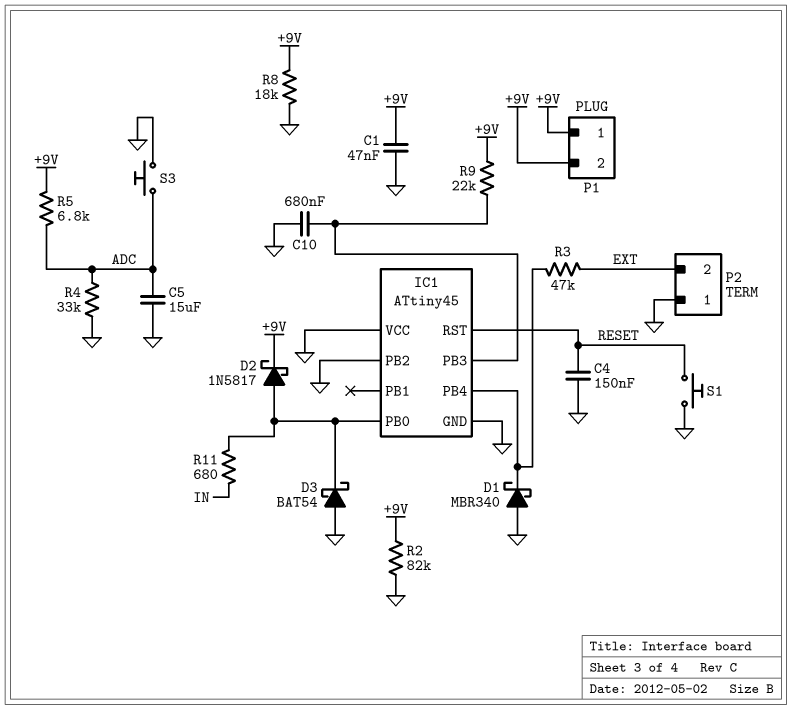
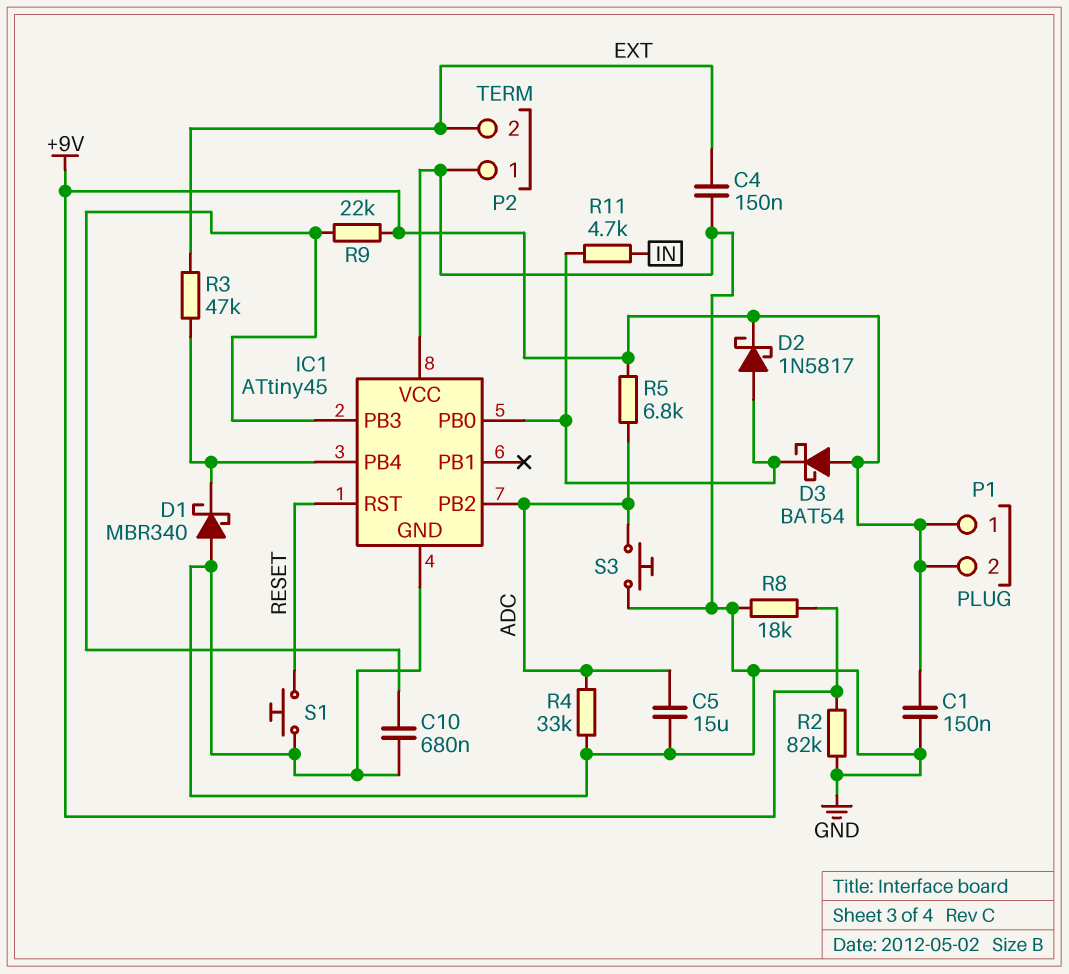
C1: 47nF (+9V, GND) -> 150nF (+9V, GND)
C4: 150nF (GND, RESET) -> 150nF (EXT, GND)
D3: schottky BAT54 (A GND, K IC1/PB0) -> schottky BAT54 (A +9V, K IC1/PB0)
IC1 pin PB2: GND -> ADC
R11: 680 (IC1/PB0, IN) -> 4.7k (IC1/PB0, IN)

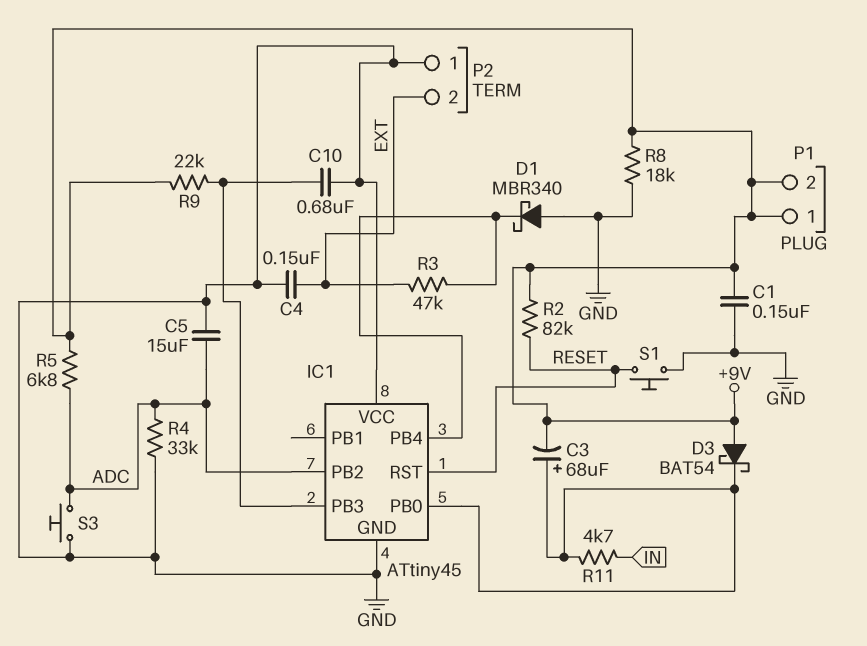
C3: none -> 68uF (plus IC1/PB0, minus +9V)
D2: schottky 1N5817 (A IC1/PB0, K +9V) -> none
R2: 82k (+9V, GND) -> 82k (+9V, RESET)

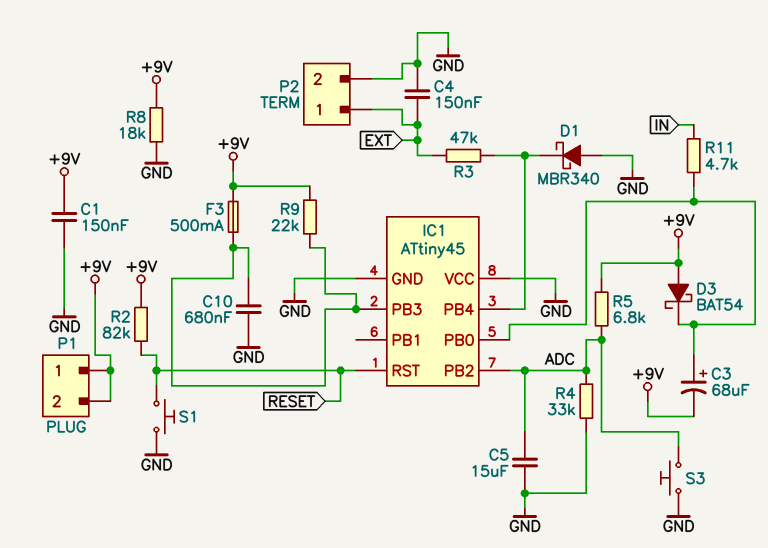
F3: none -> 500mA (+9V, IC1/PB3)
P2 pin 1: GND -> EXT
P2 pin 2: EXT -> GND

